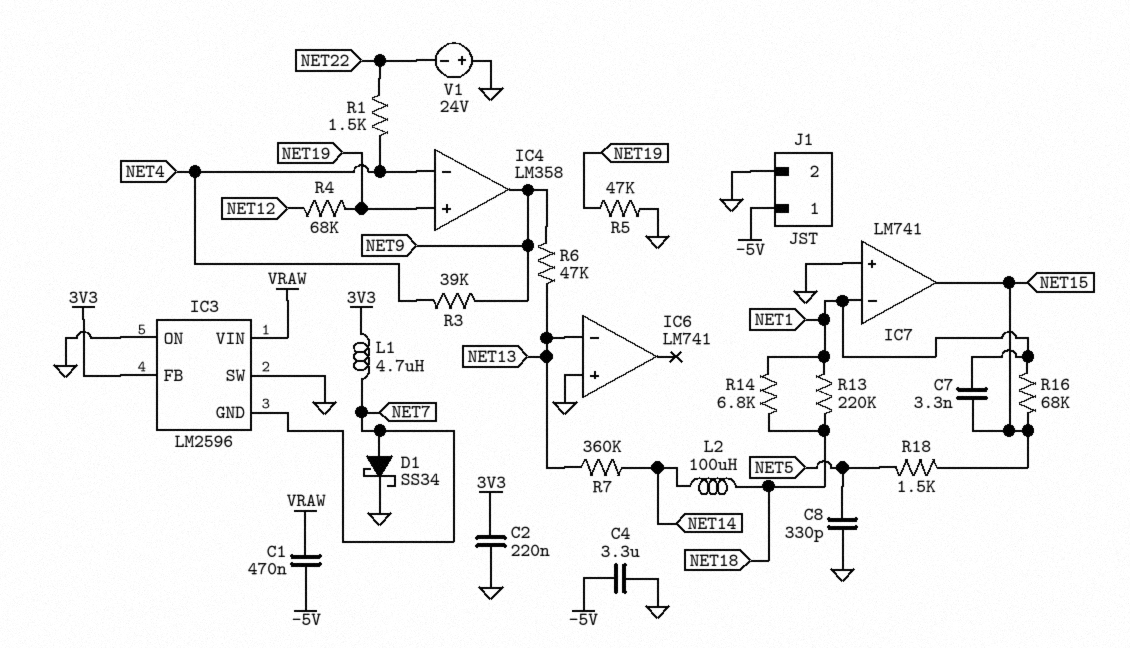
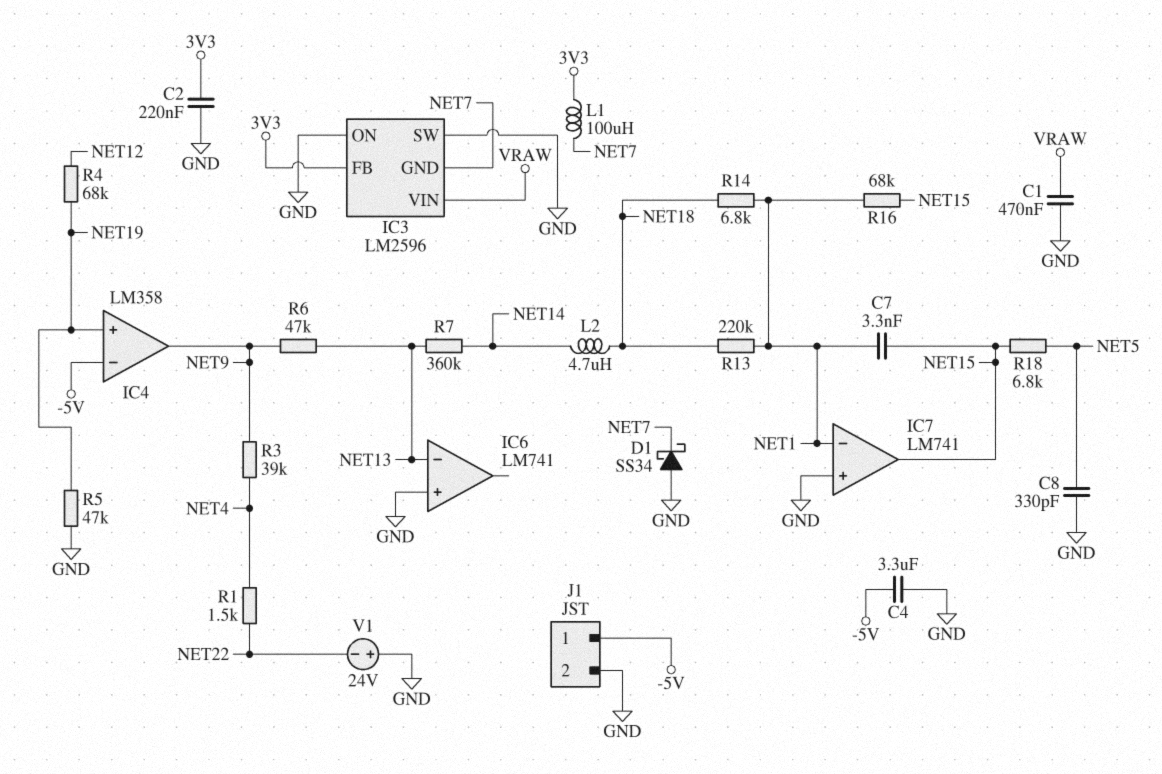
C1: 470nF (-5V, VRAW) -> 470nF (GND, VRAW)
D1: schottky SS34 (A NET7, K GND) -> schottky SS34 (A GND, K NET7)
IC4 pin in-: NET4 -> -5V
L1: 4.7uH (3V3, NET7) -> 100uH (3V3, NET7)
L2: 100uH (NET14, NET18) -> 4.7uH (NET14, NET18)
R18: 1.5k (NET5, NET15) -> 6.8k (NET5, NET15)

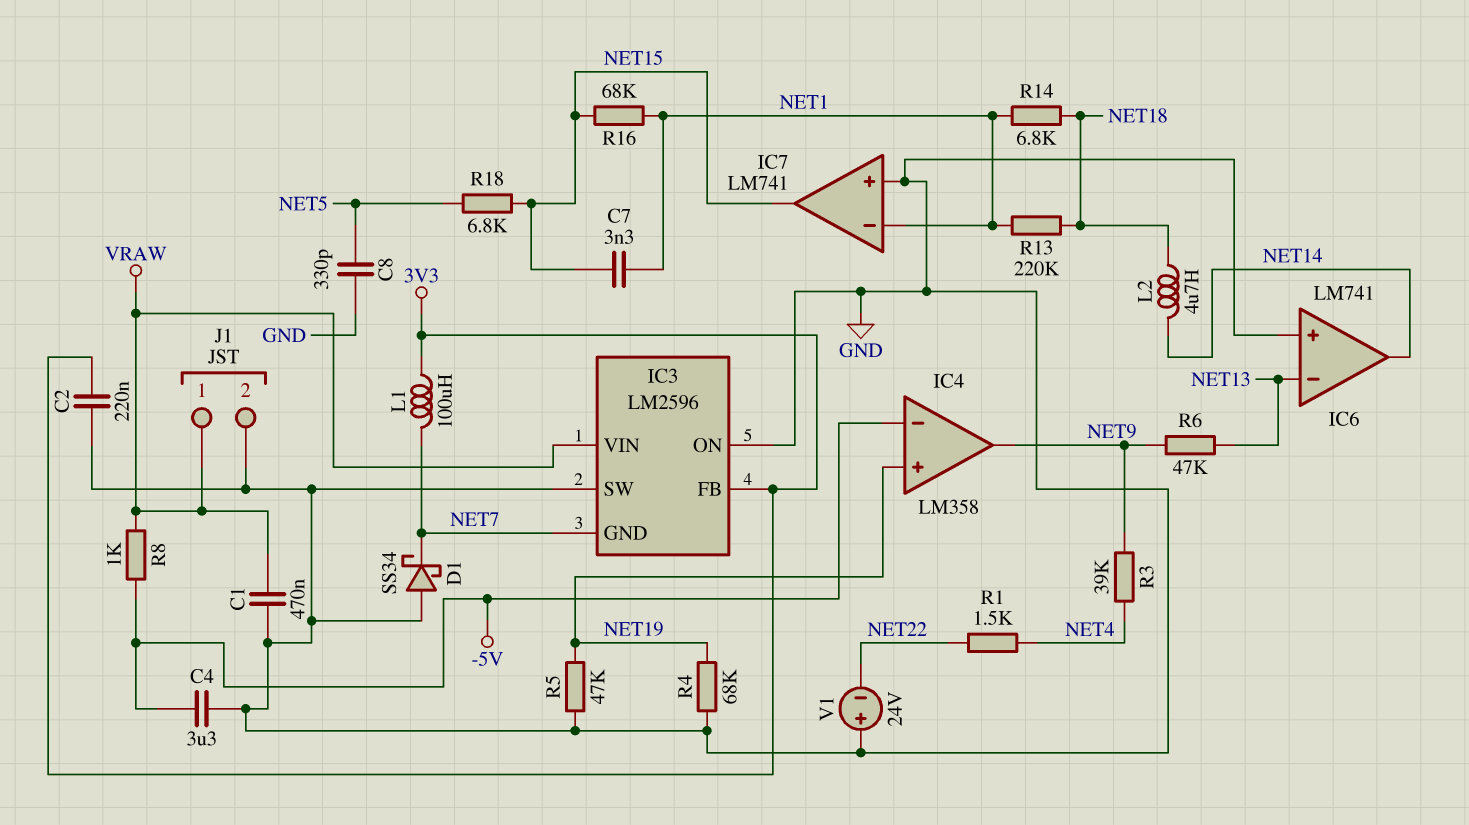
IC6 pin out: none -> NET14
J1 pin 1: -5V -> VRAW
R4: 68k (NET12, NET19) -> 68k (GND, NET19)
R7: 360k (NET13, NET14) -> none
R8: none -> 1k (-5V, VRAW)

